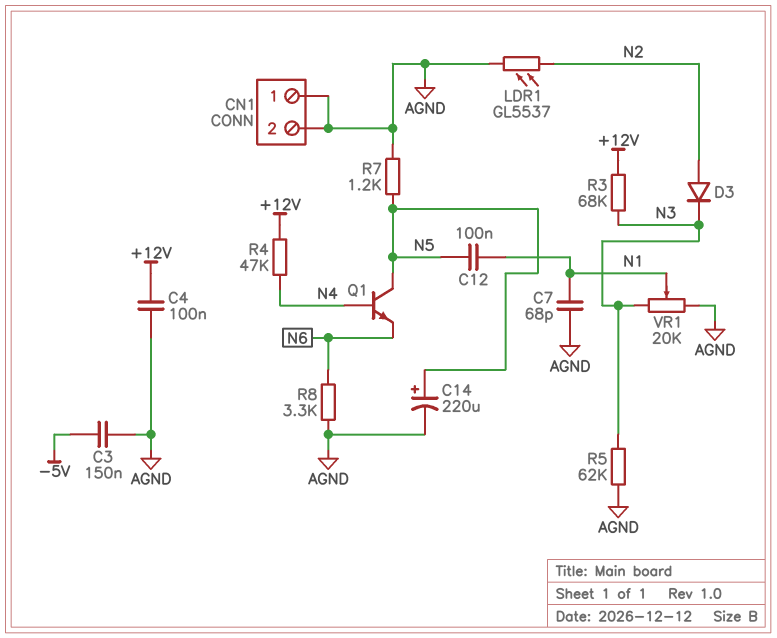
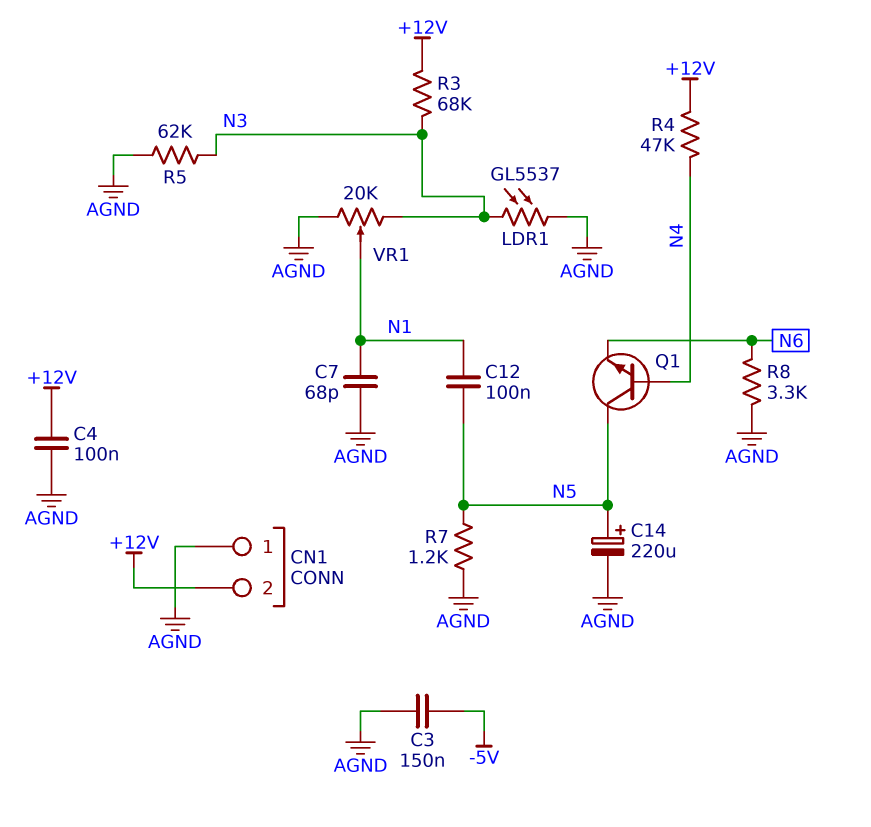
CN1 pin 2: AGND -> +12V
D3: diode (A N2, K N3) -> none
LDR1: GL5537 (AGND, N2) -> GL5537 (AGND, N3)

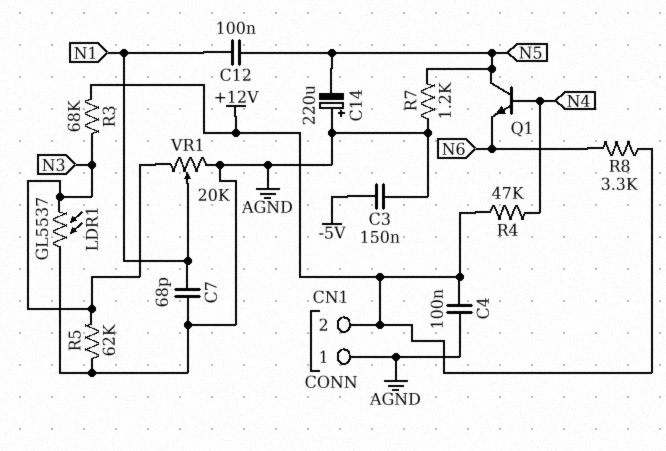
C14: 220uF (plus N5, minus AGND) -> 220uF (plus AGND, minus N5)
R8: 3.3k (AGND, N6) -> 3.3k (+12V, N6)

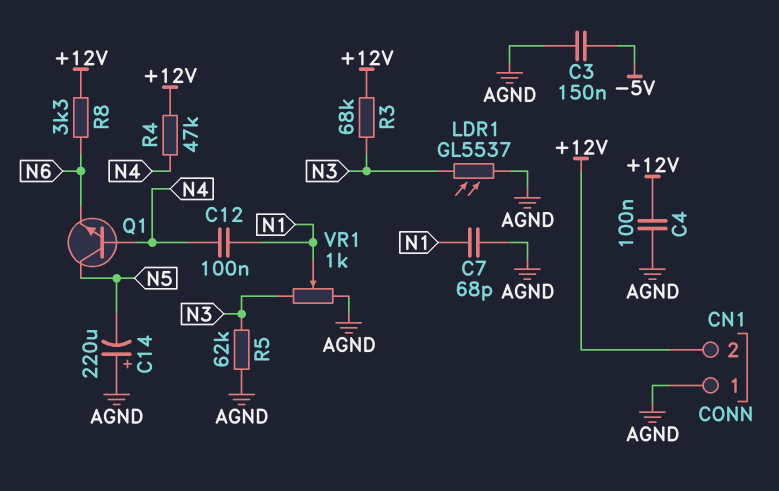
C12: 100nF (N1, N5) -> 100nF (N1, N4)
R7: 1.2k (AGND, N5) -> none
VR1: 20k (AGND, N3, wiper N1) -> 1k (AGND, N3, wiper N1)

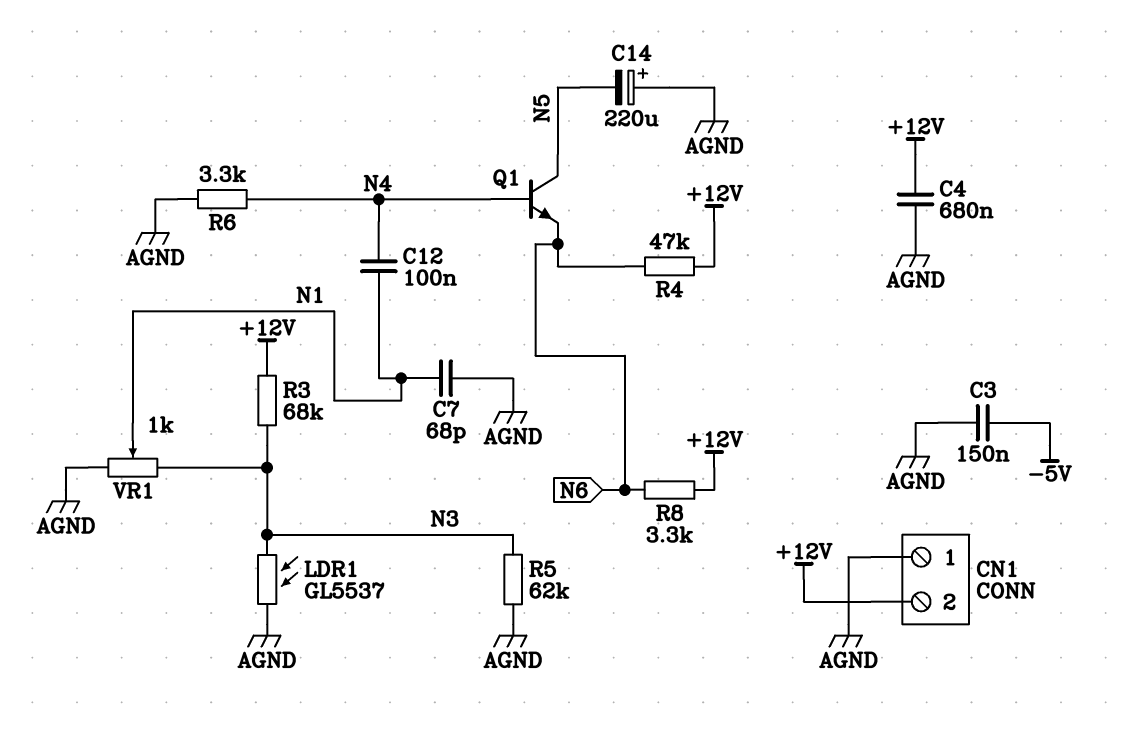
C4: 100nF (+12V, AGND) -> 680nF (+12V, AGND)
R4: 47k (+12V, N4) -> 47k (+12V, N6)
R6: none -> 3.3k (AGND, N4)

